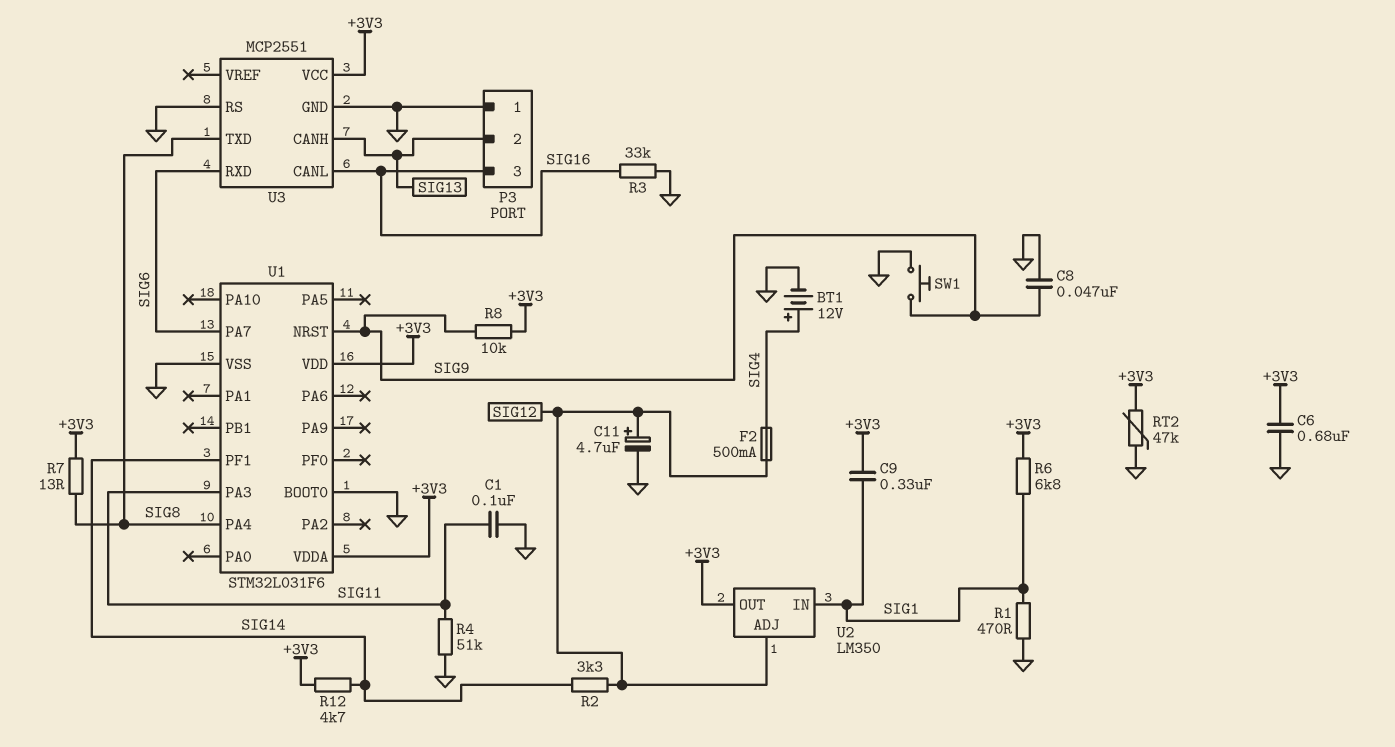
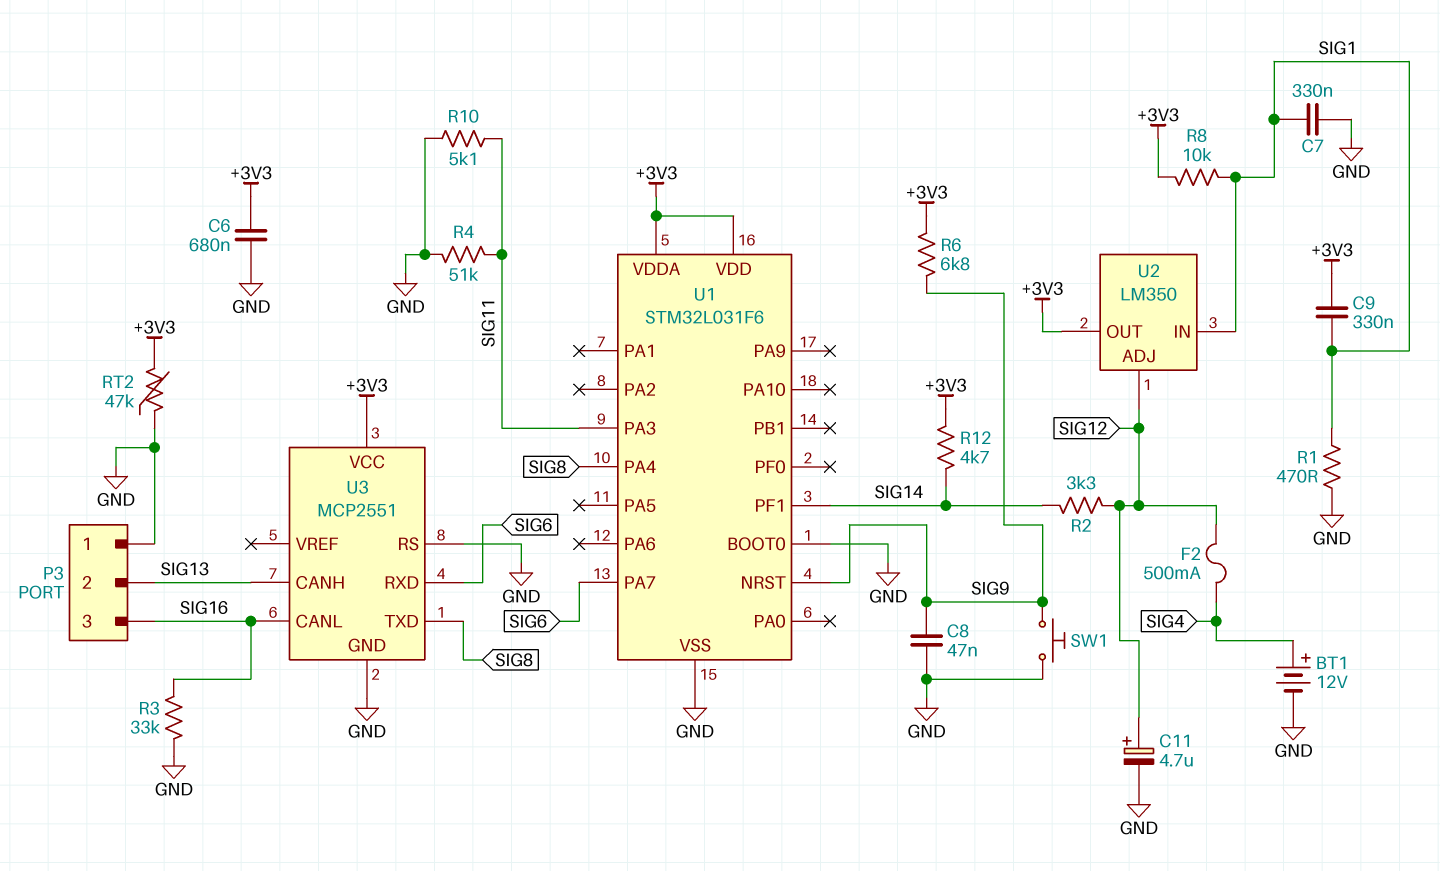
C1: 100nF (GND, SIG11) -> none
C7: none -> 330nF (GND, SIG1)
R6: 6.8k (+3V3, SIG1) -> 6.8k (+3V3, SIG9)
R7: 13 (+3V3, SIG8) -> none
R8: 10k (+3V3, SIG9) -> 10k (+3V3, SIG1)
R10: none -> 5.1k (GND, SIG11)

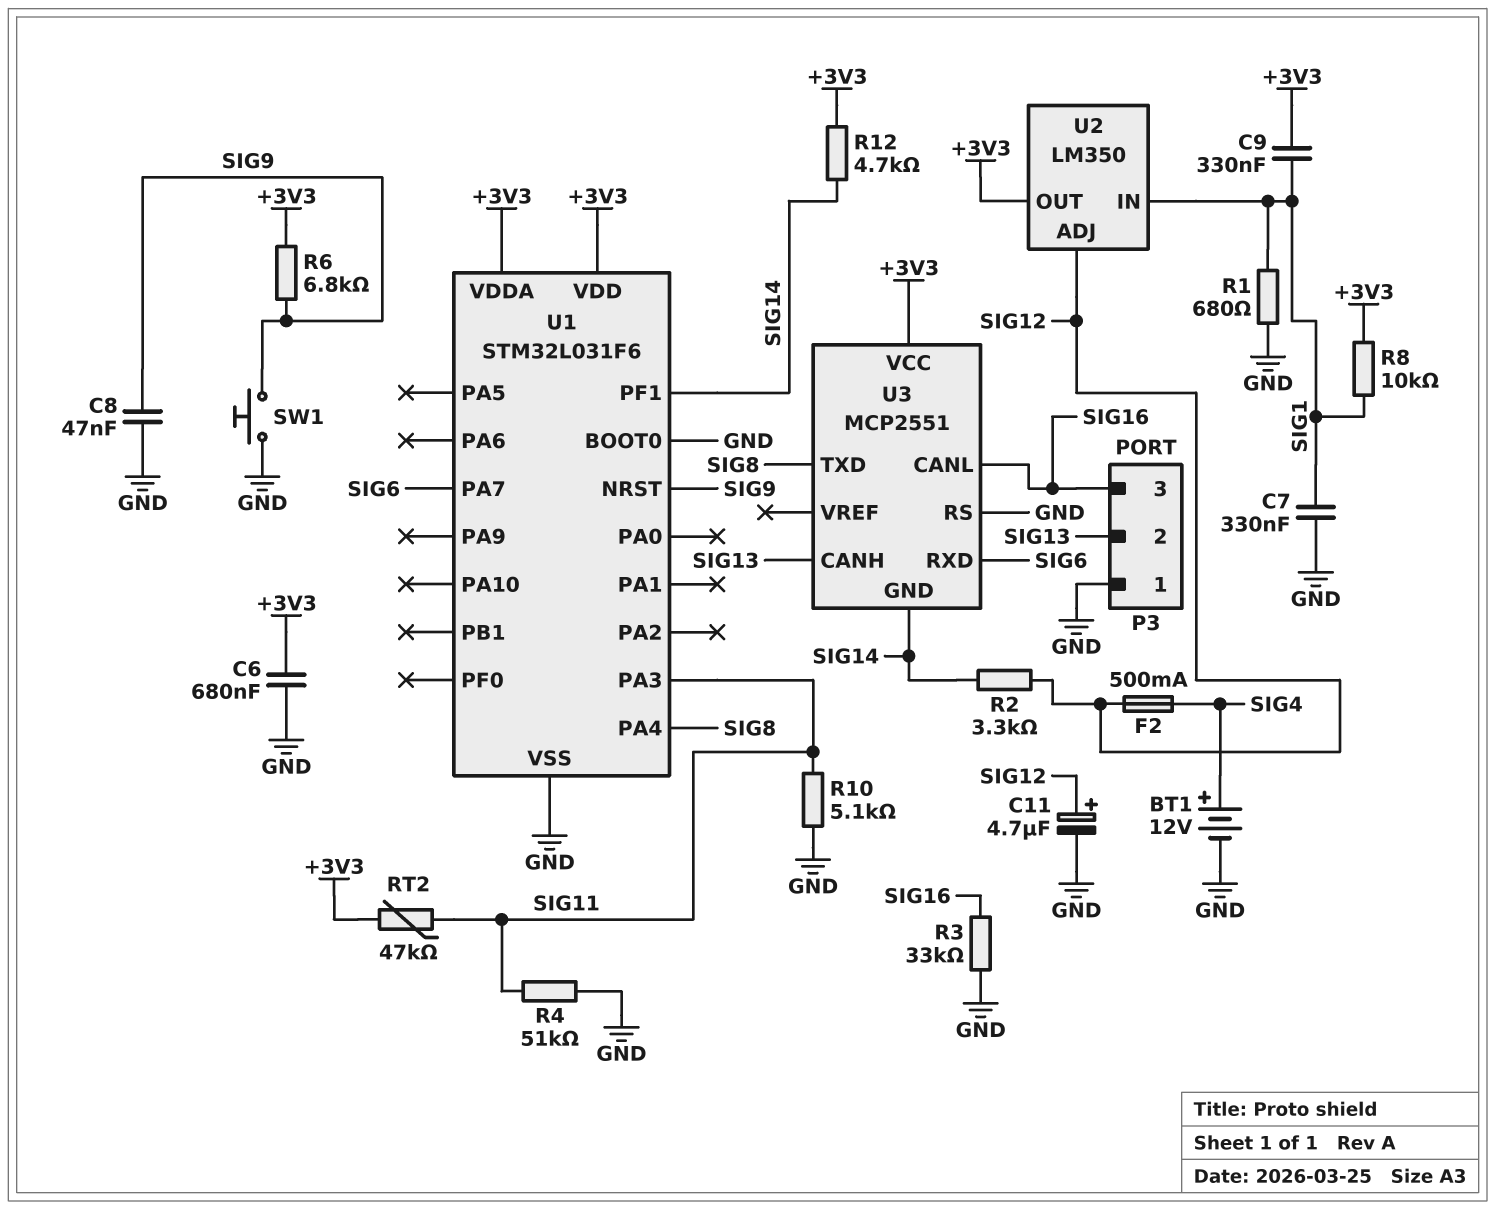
R1: 470 (GND, SIG1) -> 680 (GND, SIG1)
RT2: 47k (+3V3, GND) -> 47k (+3V3, SIG11)
U3 pin GND: GND -> SIG14

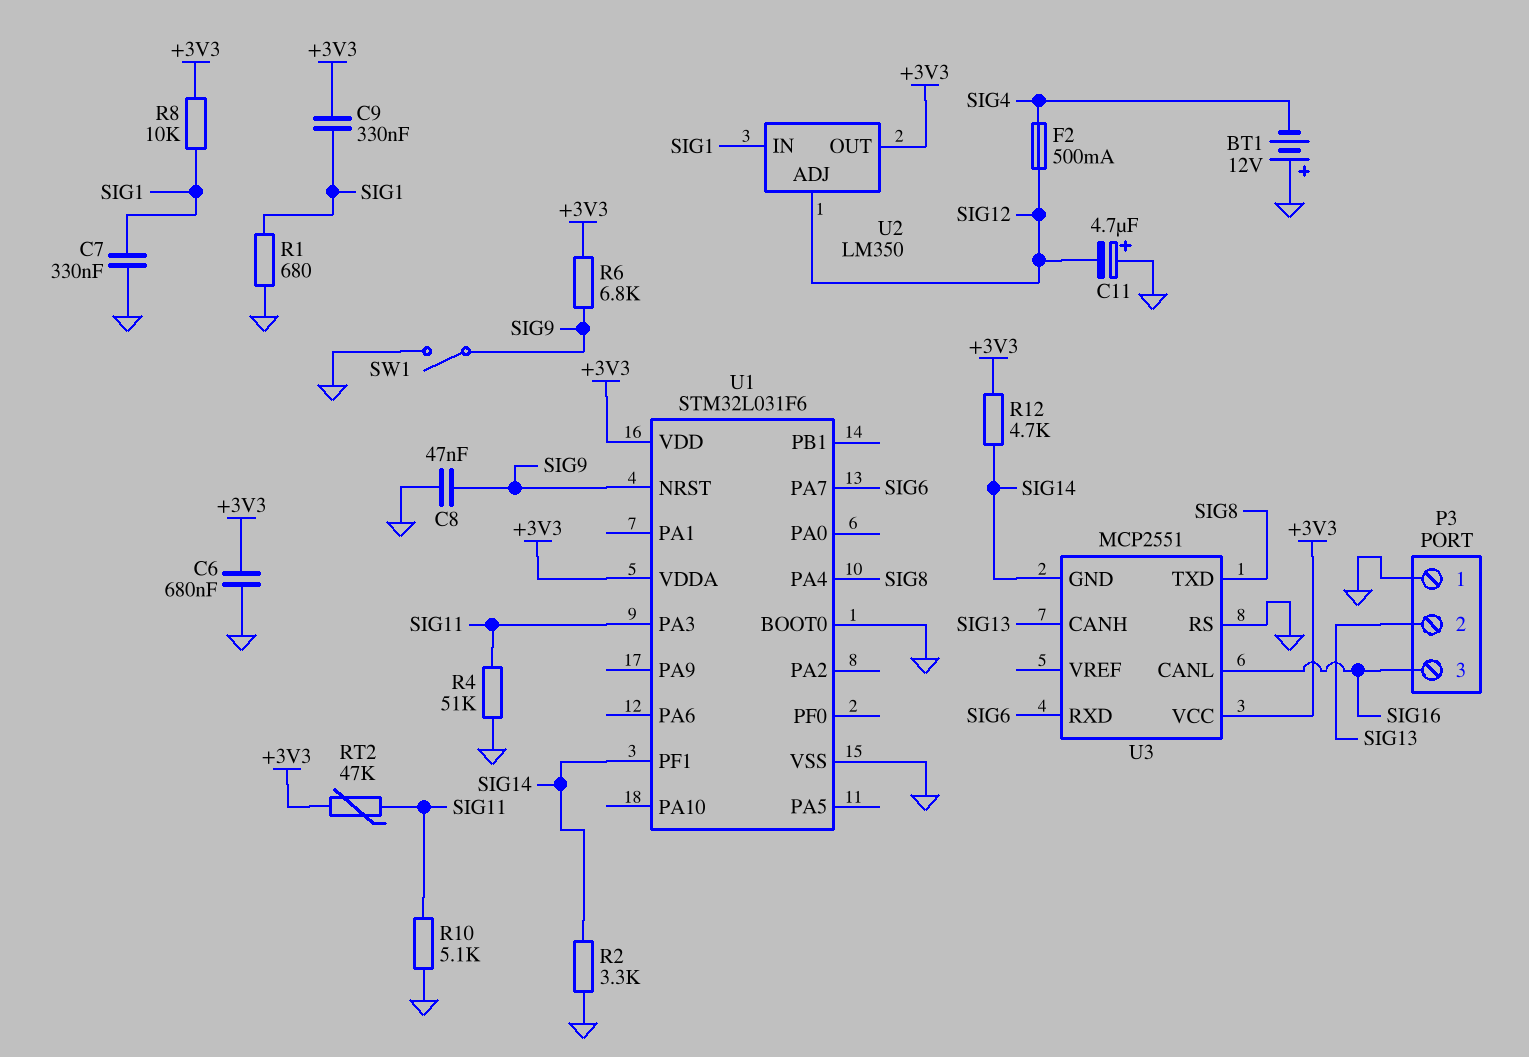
BT1: 12V (plus SIG4, minus GND) -> 12V (plus GND, minus SIG4)
C11: 4.7uF (plus SIG12, minus GND) -> 4.7uF (plus GND, minus SIG12)
R2: 3.3k (SIG12, SIG14) -> 3.3k (GND, SIG14)
R3: 33k (GND, SIG16) -> none
SW1: button (GND, SIG9) -> switch (GND, SIG9)

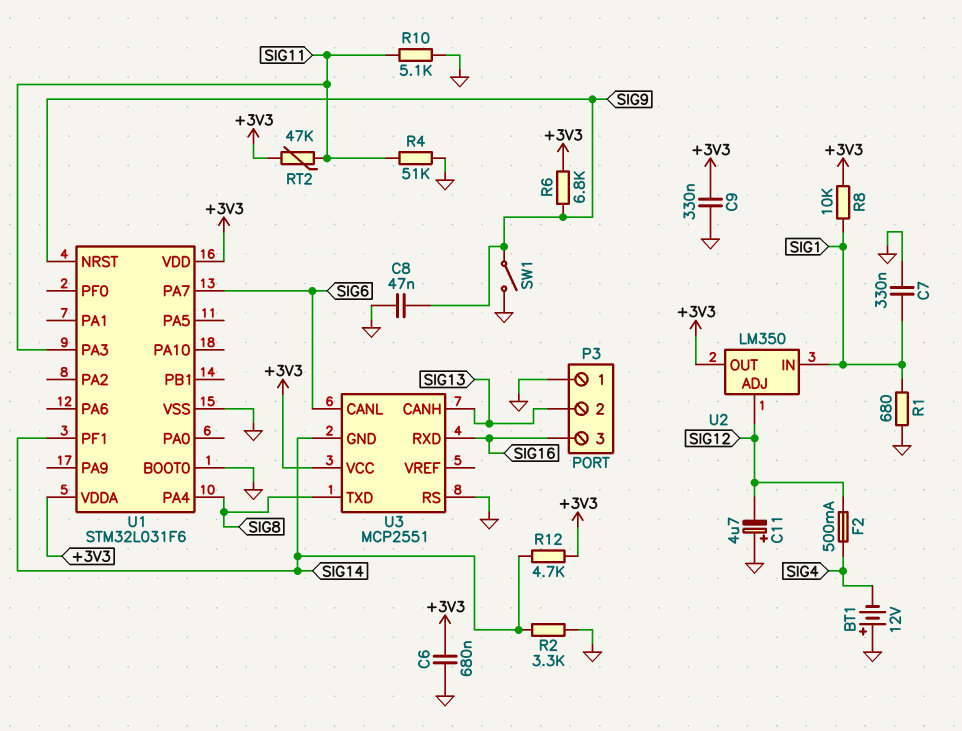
C9: 330nF (+3V3, SIG1) -> 330nF (+3V3, GND)
U3 pin CANL: SIG16 -> SIG6
U3 pin RXD: SIG6 -> SIG16

